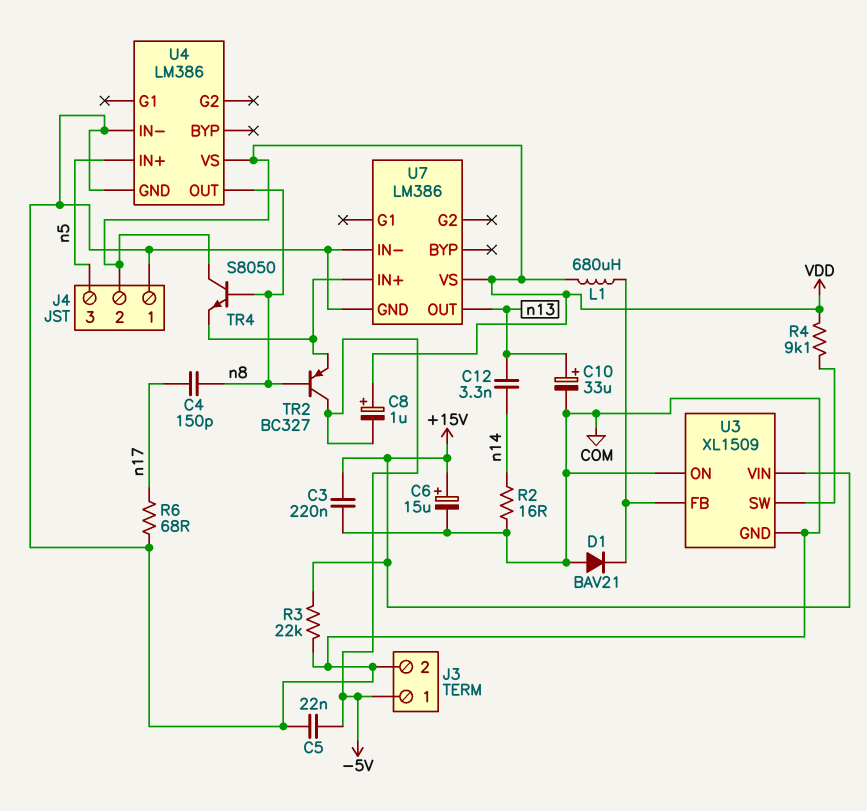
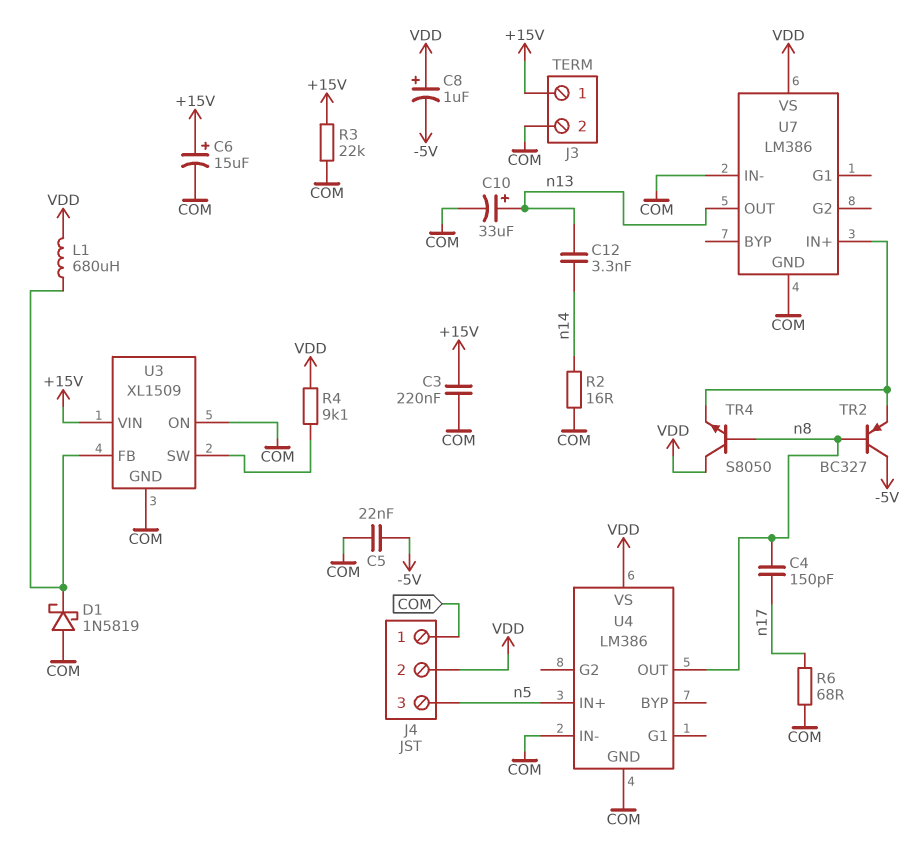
D1: diode BAV21 (A COM, K U3/FB) -> schottky 1N5819 (A COM, K U3/FB)
J3 pin 1: -5V -> +15V

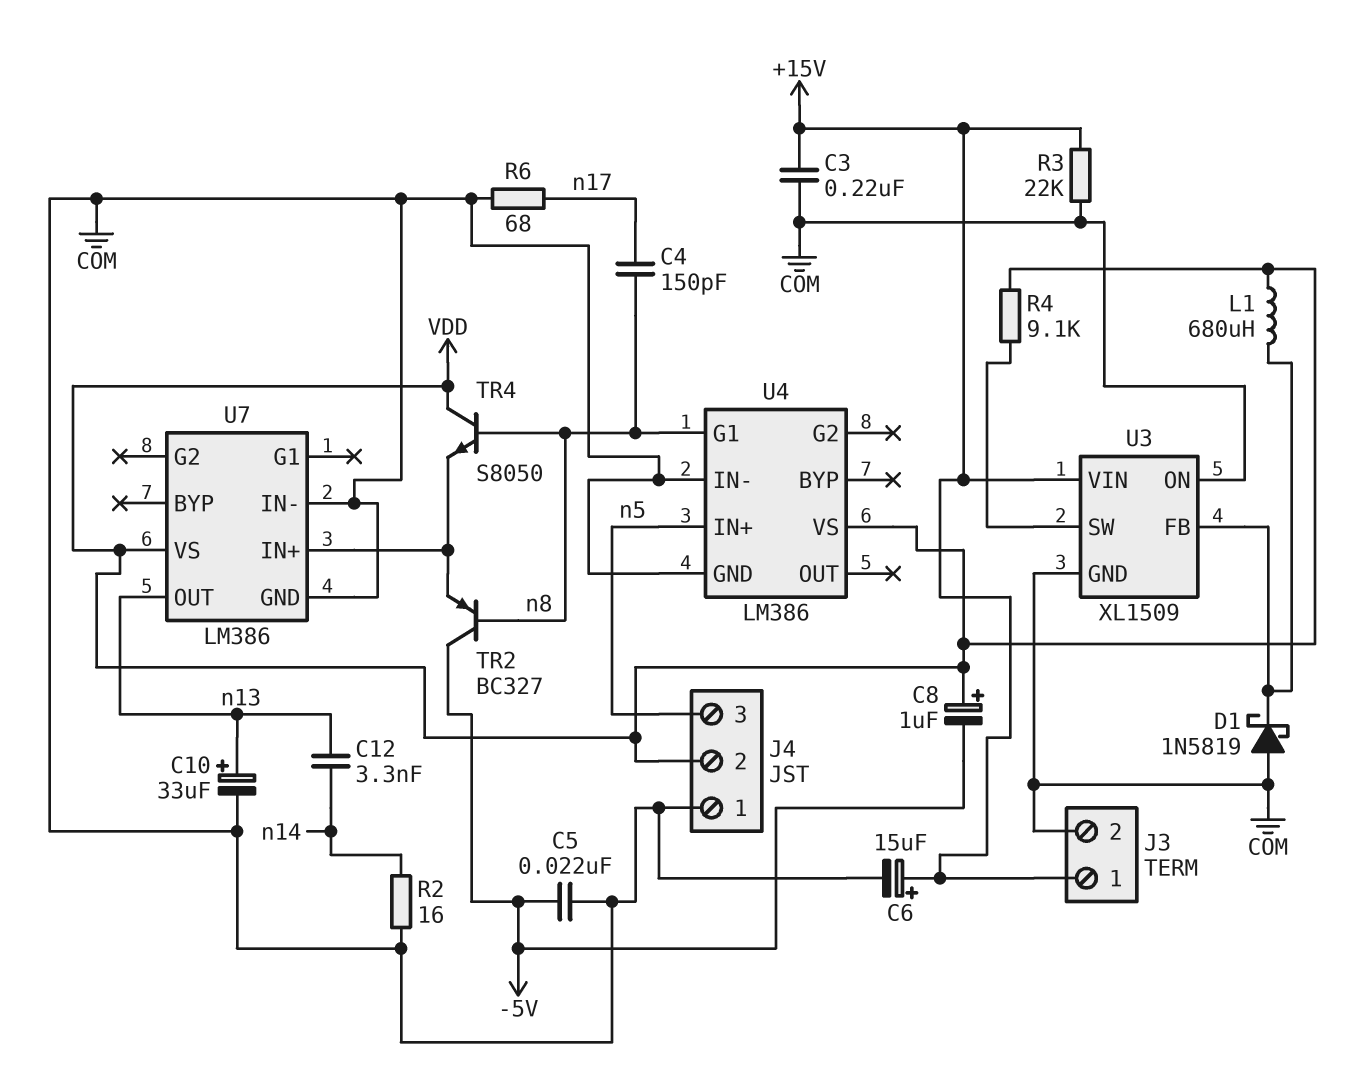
U4 pin G1: none -> n8
U4 pin OUT: n8 -> none

